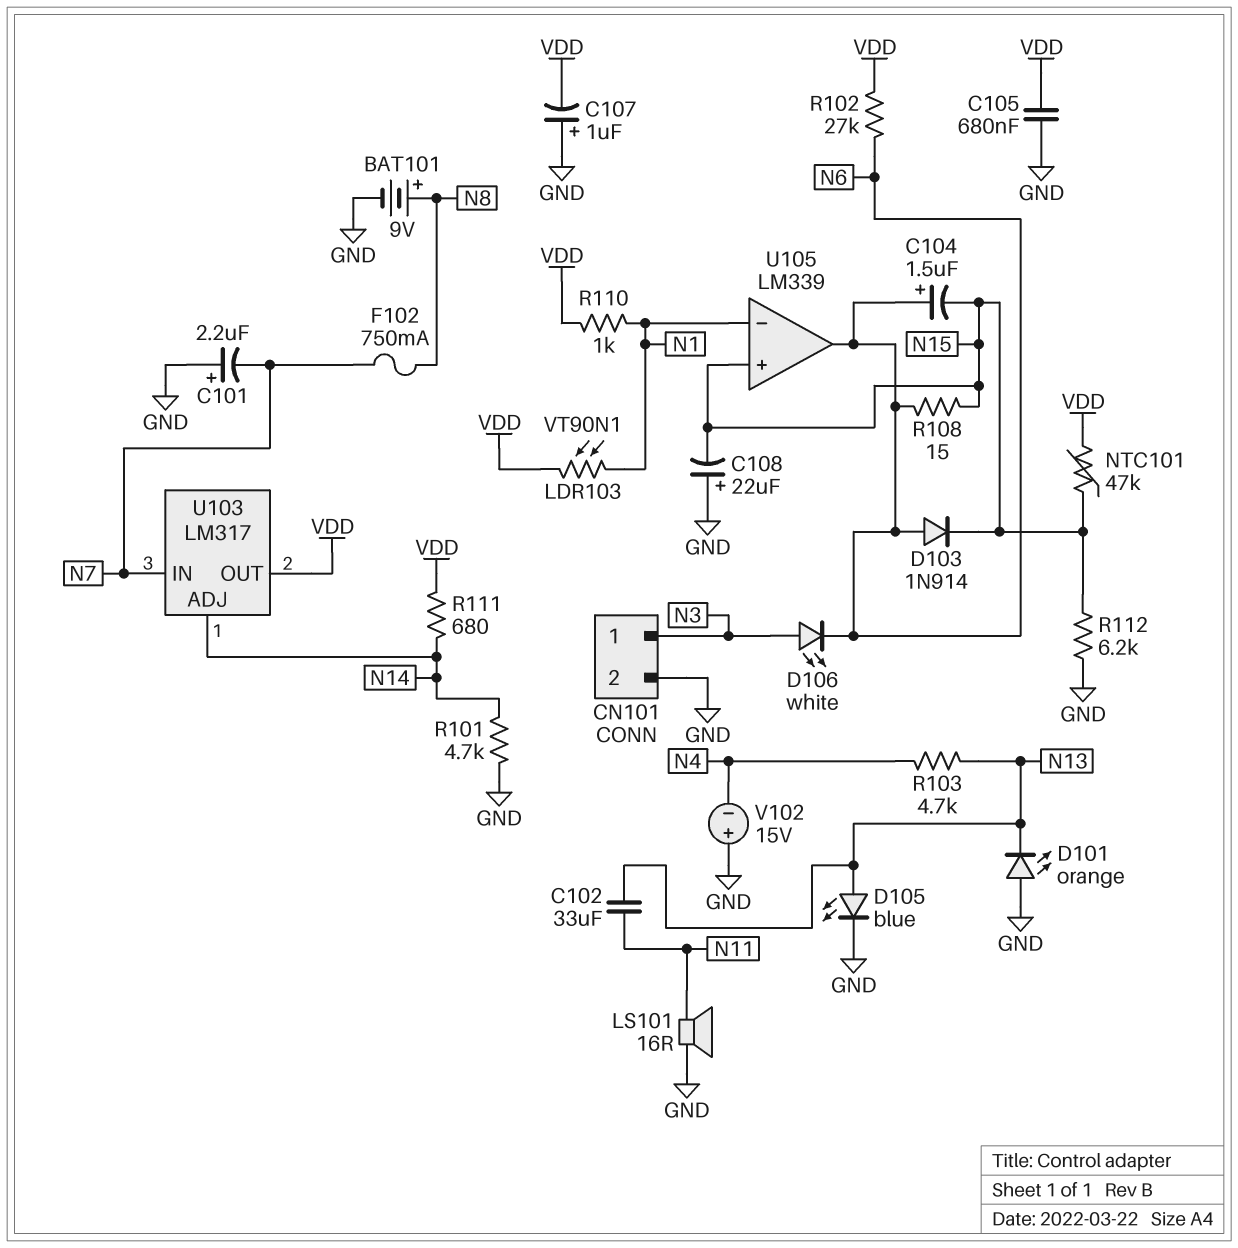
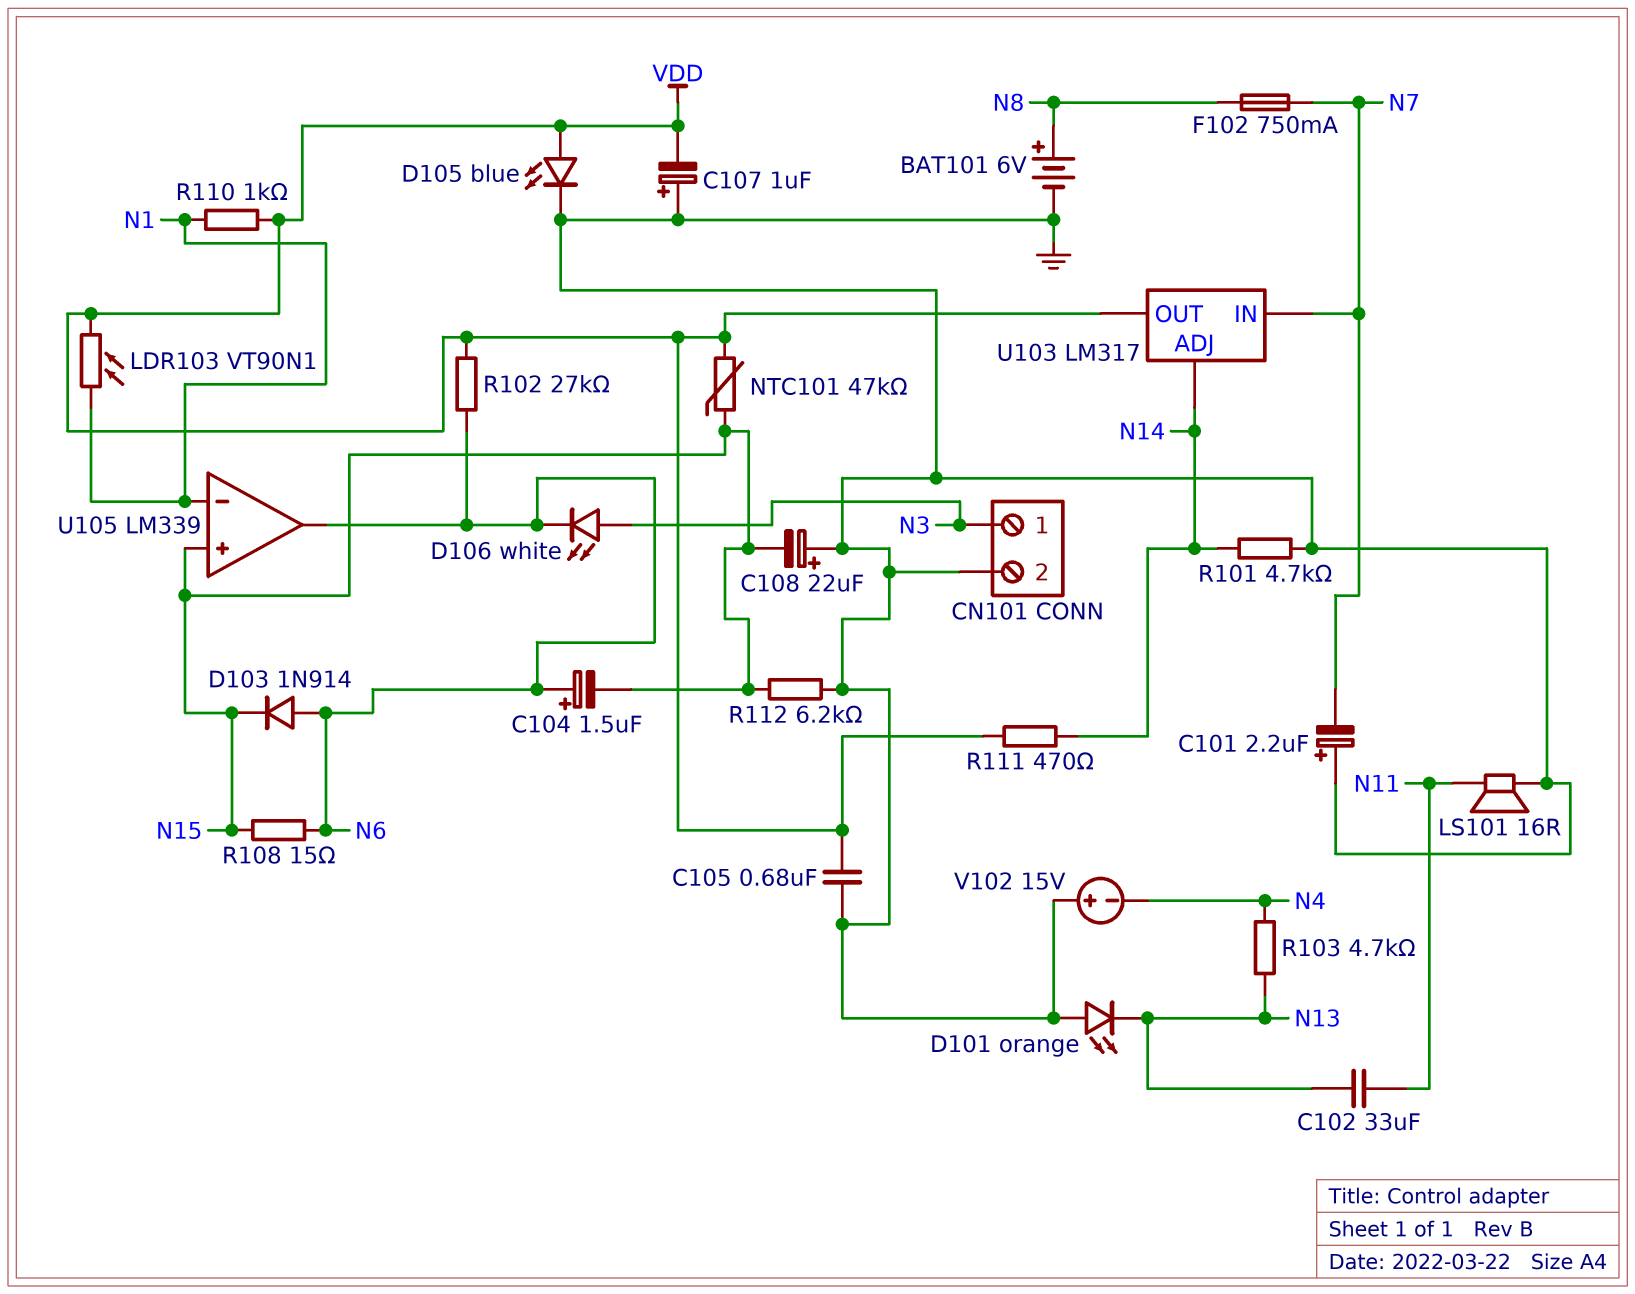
BAT101: 9V (plus N8, minus GND) -> 6V (plus N8, minus GND)
D105: LED blue (A N13, K GND) -> LED blue (A VDD, K GND)
R111: 680 (N14, VDD) -> 470 (N14, VDD)

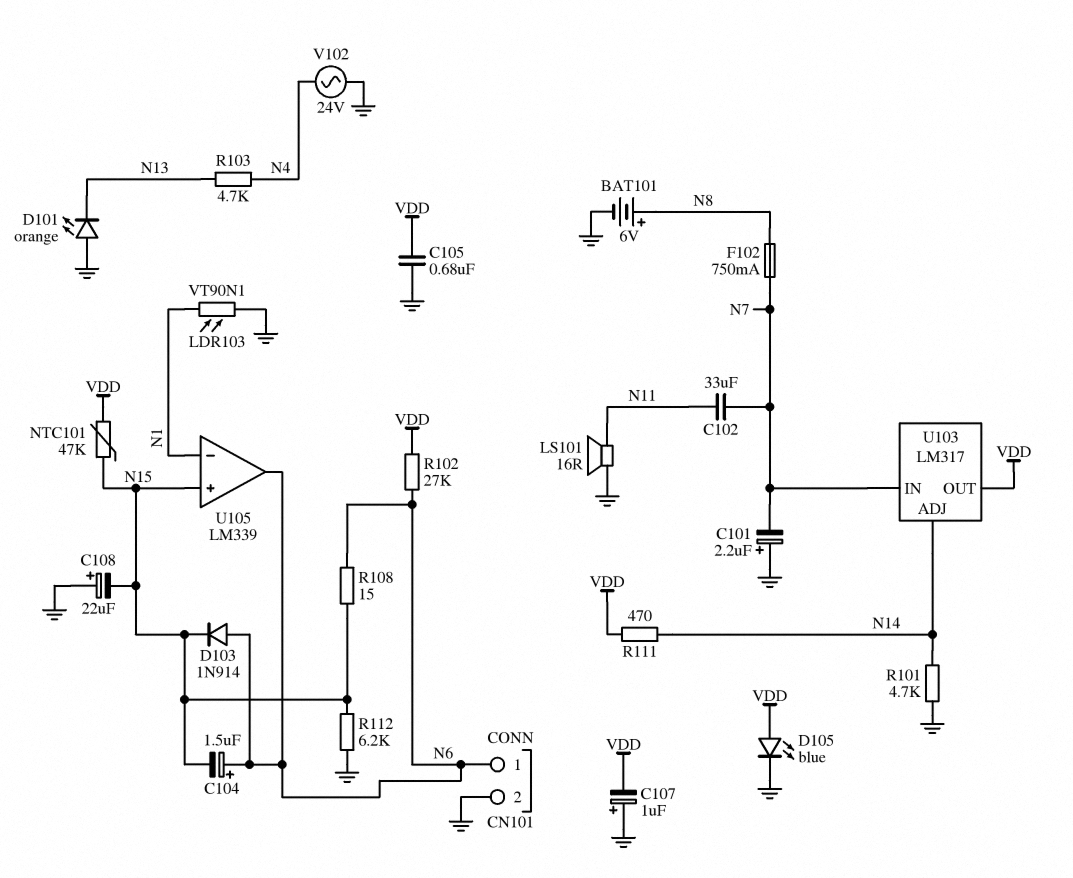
C102: 33uF (N11, N13) -> 33uF (N7, N11)
CN101 pin 1: N3 -> N6
D106: LED white (A N3, K N6) -> none
LDR103: VT90N1 (N1, VDD) -> VT90N1 (GND, N1)
R110: 1k (N1, VDD) -> none
V102: 15V (plus GND, minus N4) -> AC 24V (GND, N4)

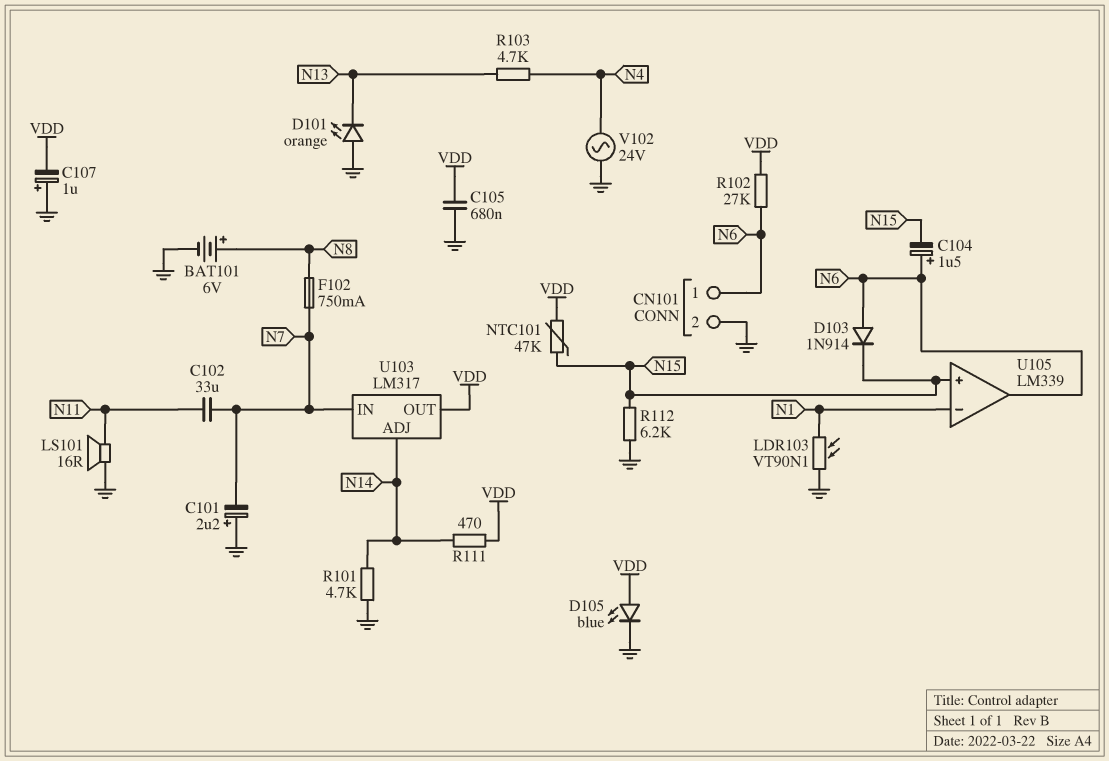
C108: 22uF (plus GND, minus N15) -> none
R108: 15 (N6, N15) -> none

